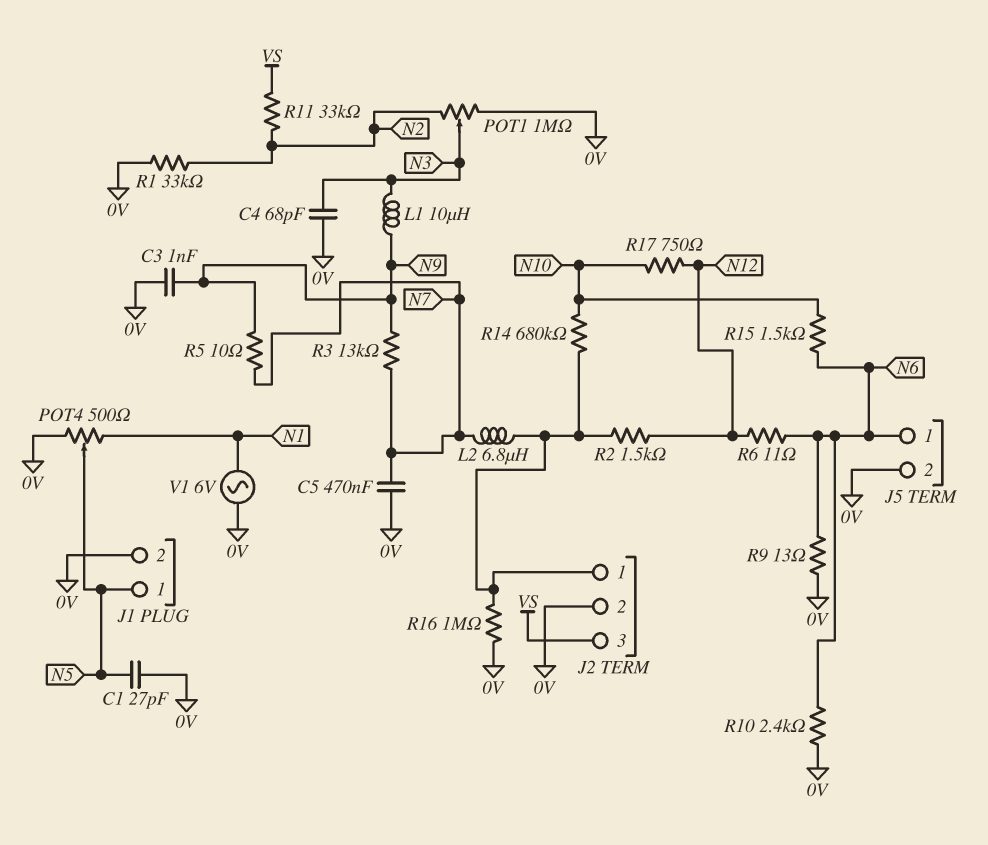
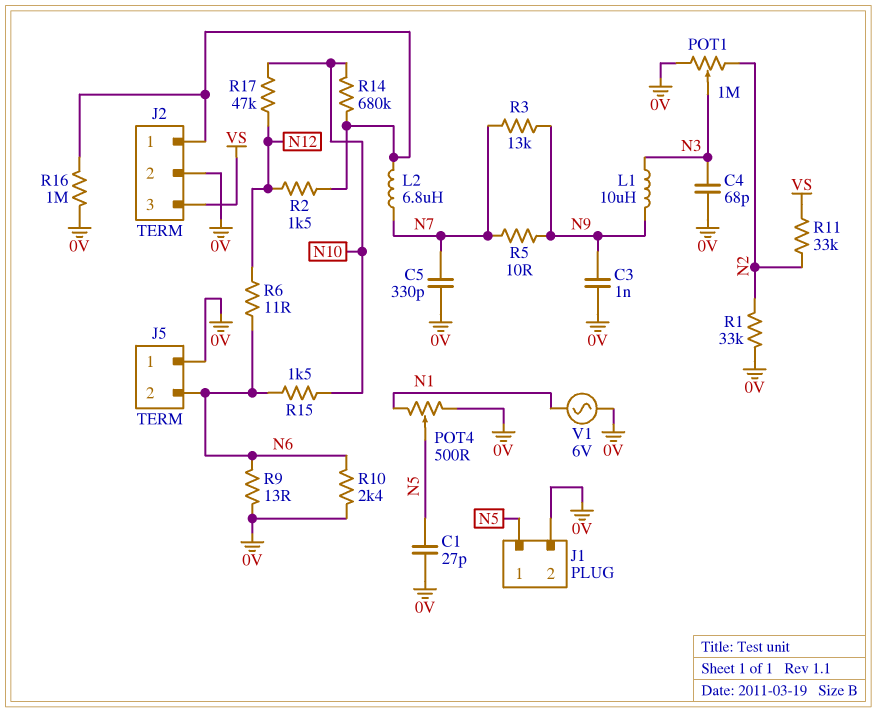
C5: 470nF (0V, N7) -> 330pF (0V, N7)
J5 pin 1: N6 -> 0V
J5 pin 2: 0V -> N6
R17: 750 (N10, N12) -> 47k (N10, N12)

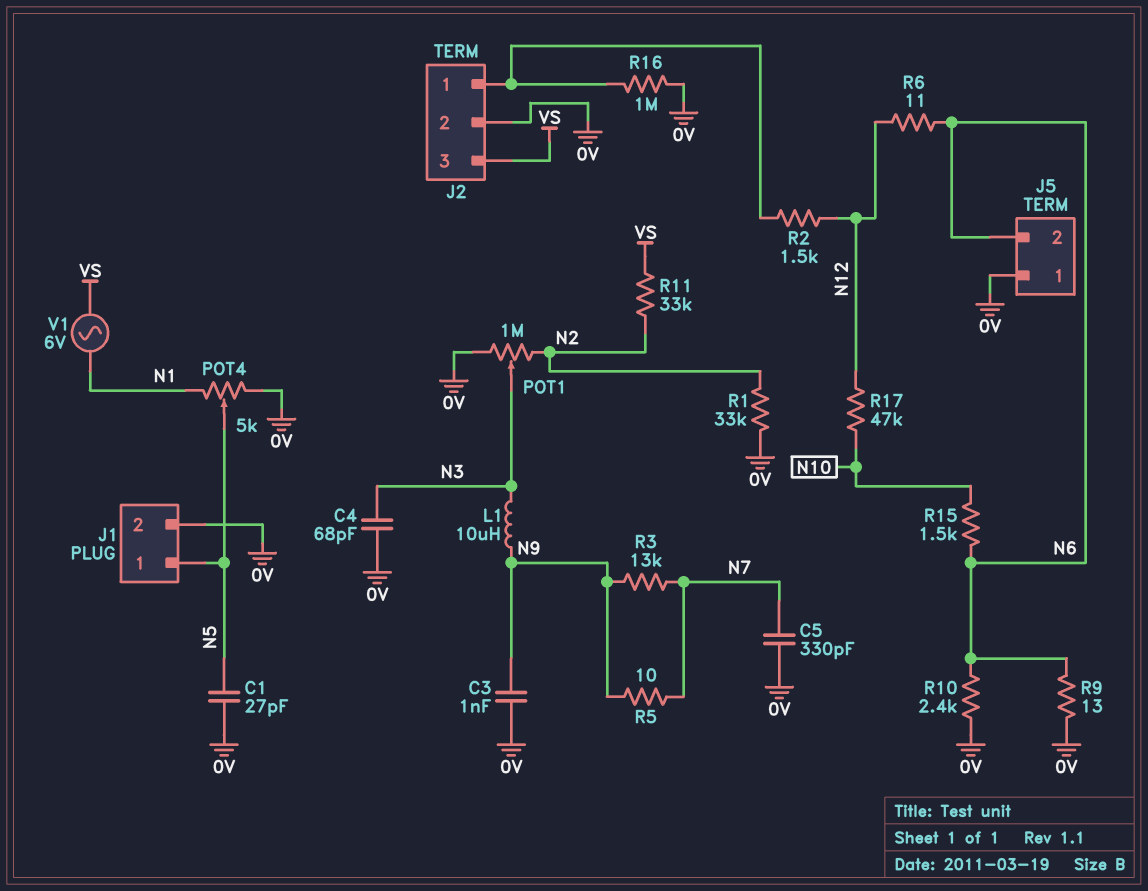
L2: 6.8uH (J2/1, N7) -> none
POT4: 500 (0V, N1, wiper N5) -> 5k (0V, N1, wiper N5)
R14: 680k (J2/1, N10) -> none
V1: AC 6V (0V, N1) -> AC 6V (N1, VS)

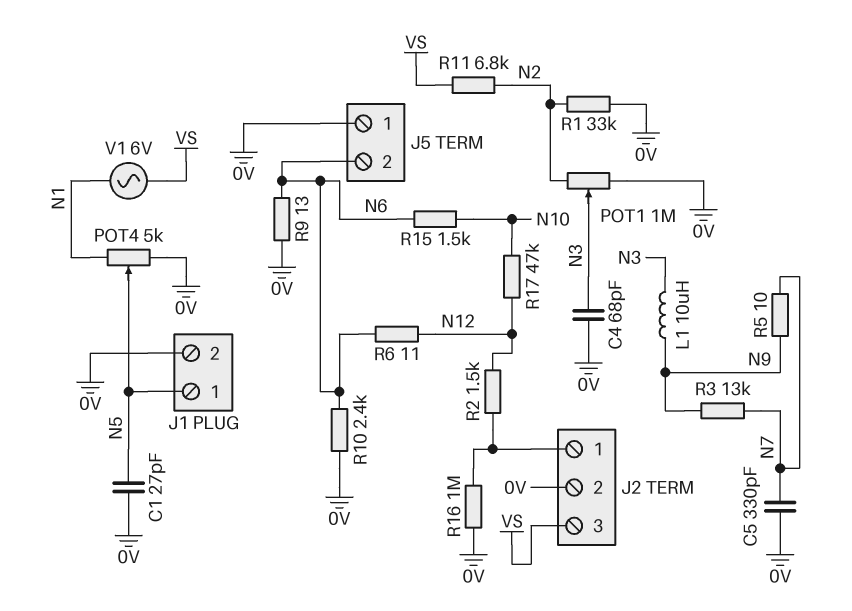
C3: 1nF (0V, N9) -> none
R11: 33k (N2, VS) -> 6.8k (N2, VS)

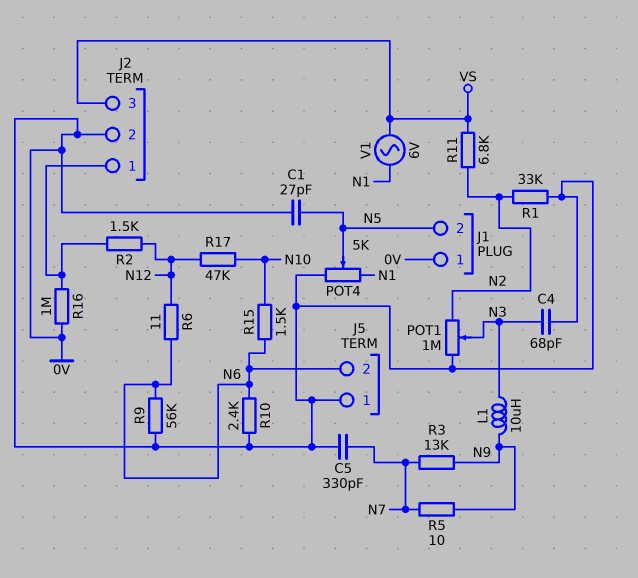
J1 pin 1: N5 -> 0V
J1 pin 2: 0V -> N5
R9: 13 (0V, N6) -> 56k (0V, N6)

